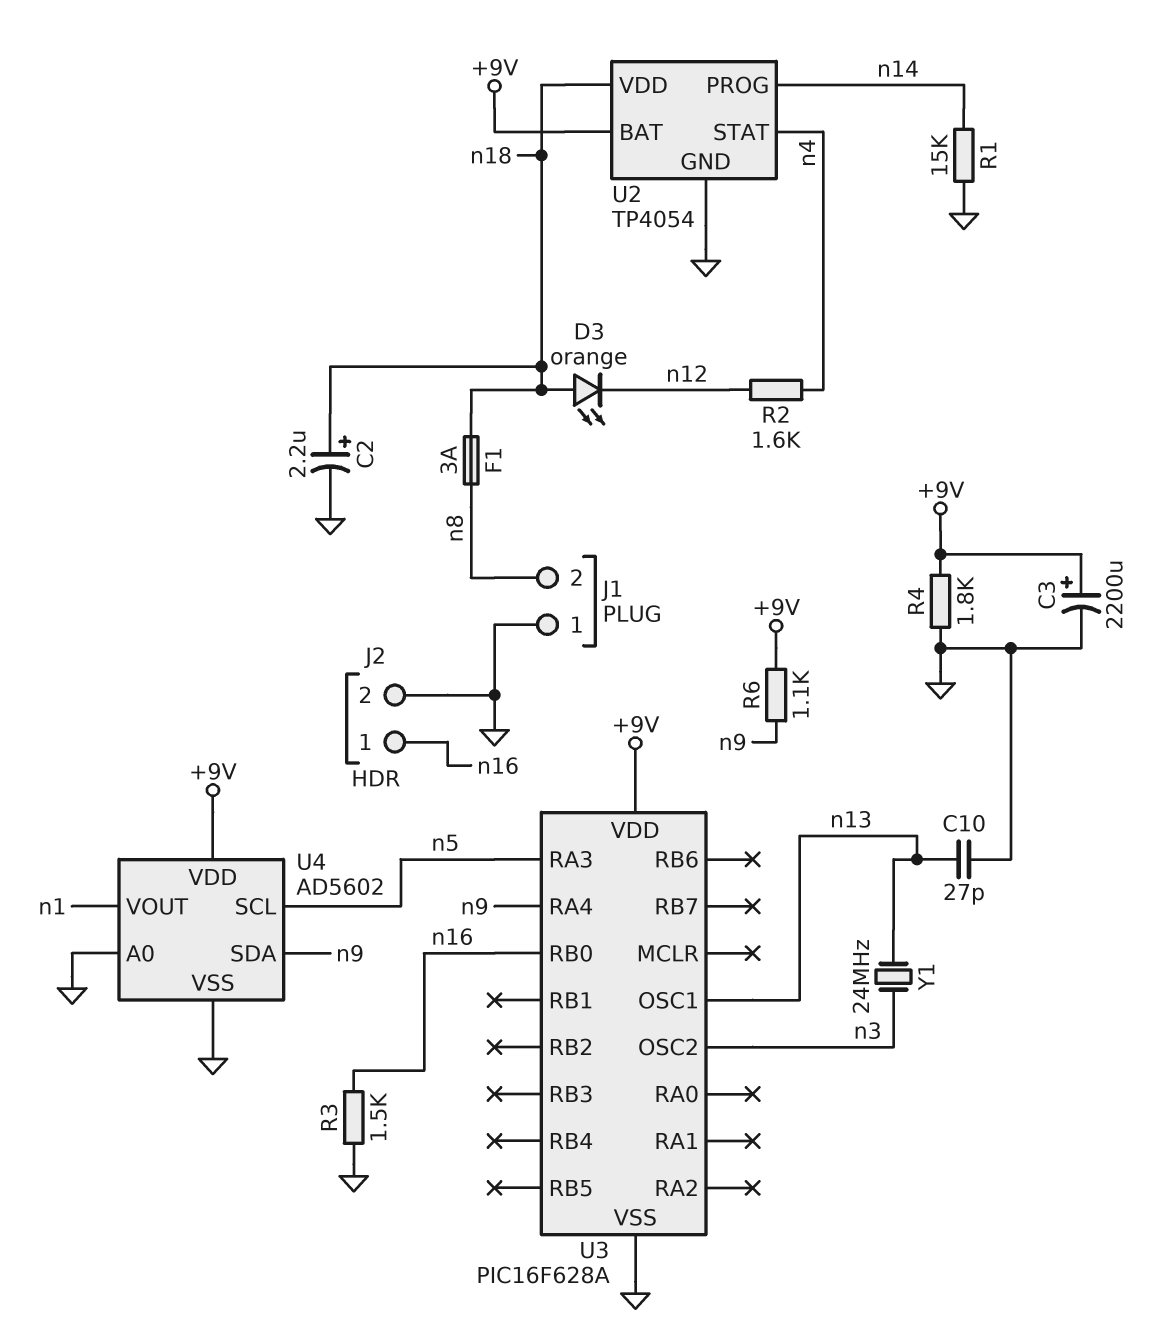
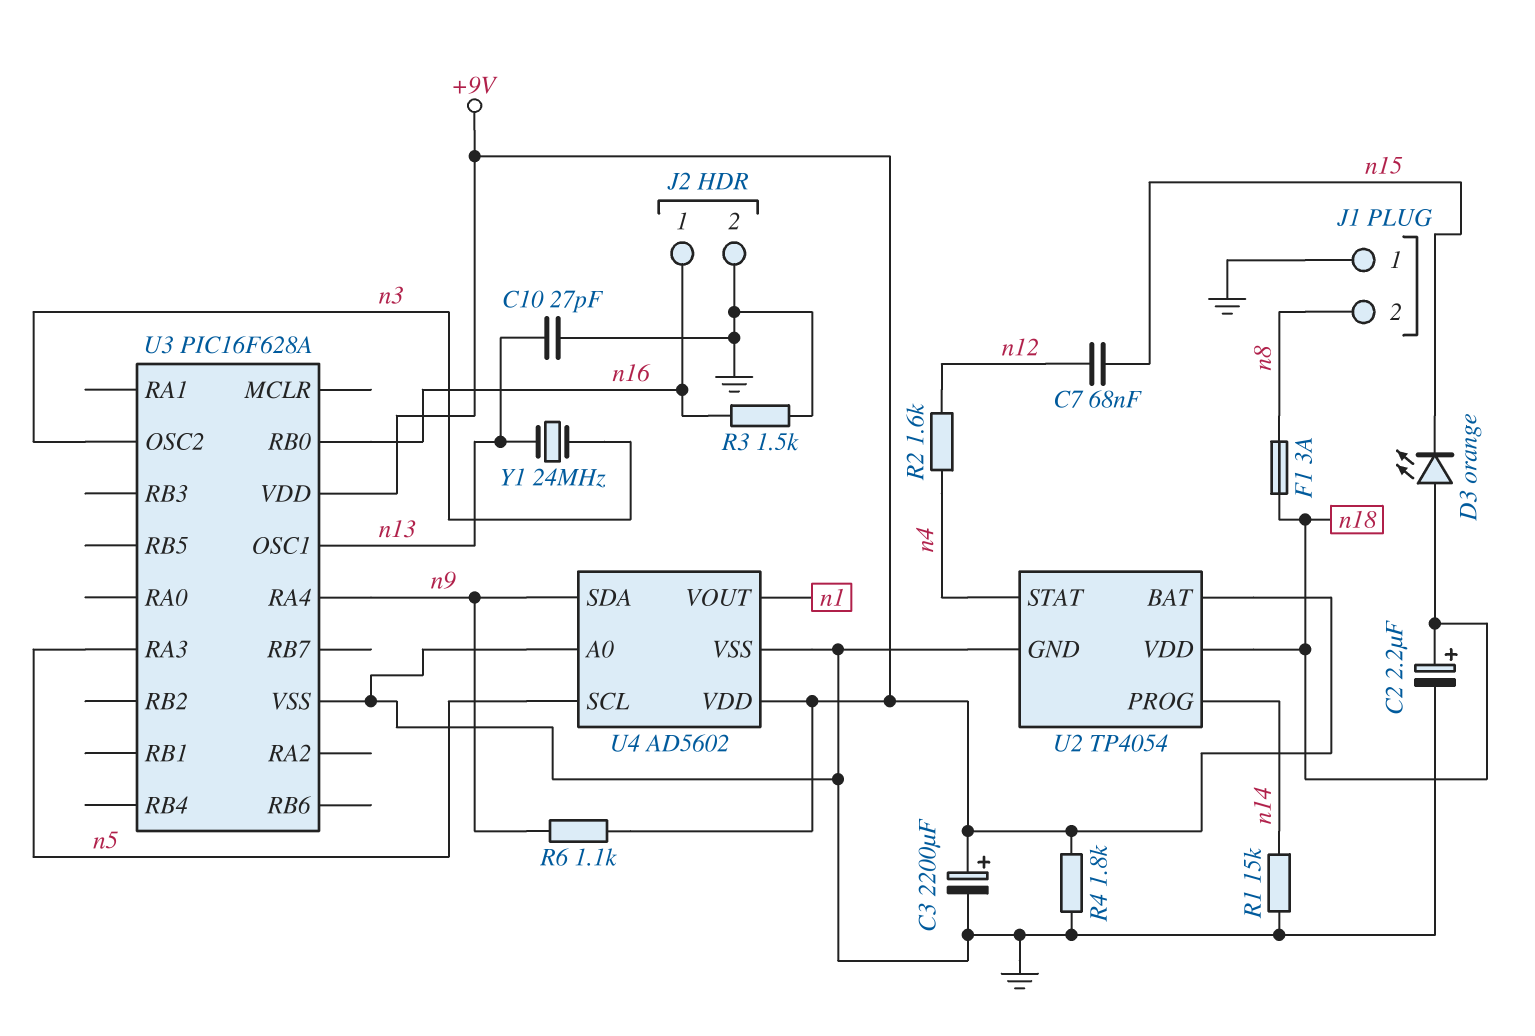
C7: none -> 68nF (n12, n15)
D3: LED orange (A n18, K n12) -> LED orange (A n18, K n15)

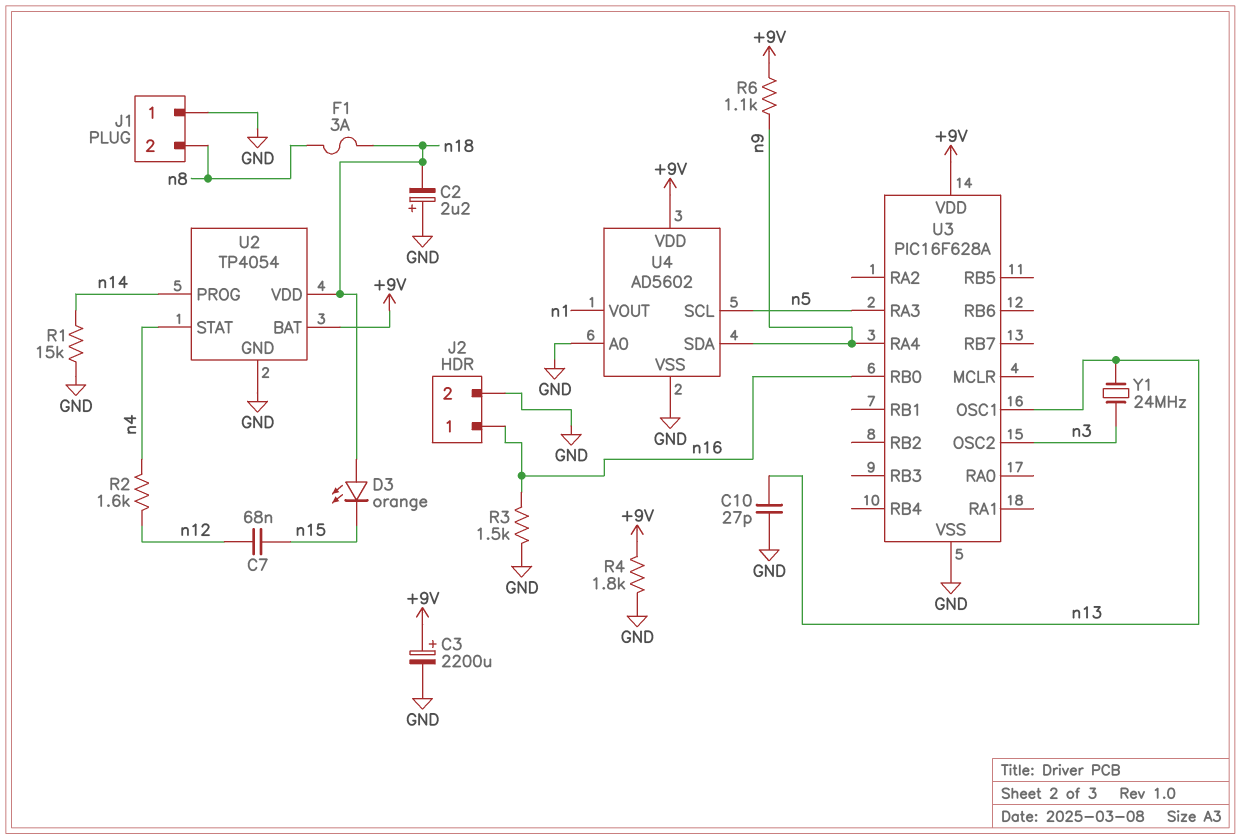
C2: 2.2uF (plus n18, minus GND) -> 2.2uF (plus GND, minus n18)

